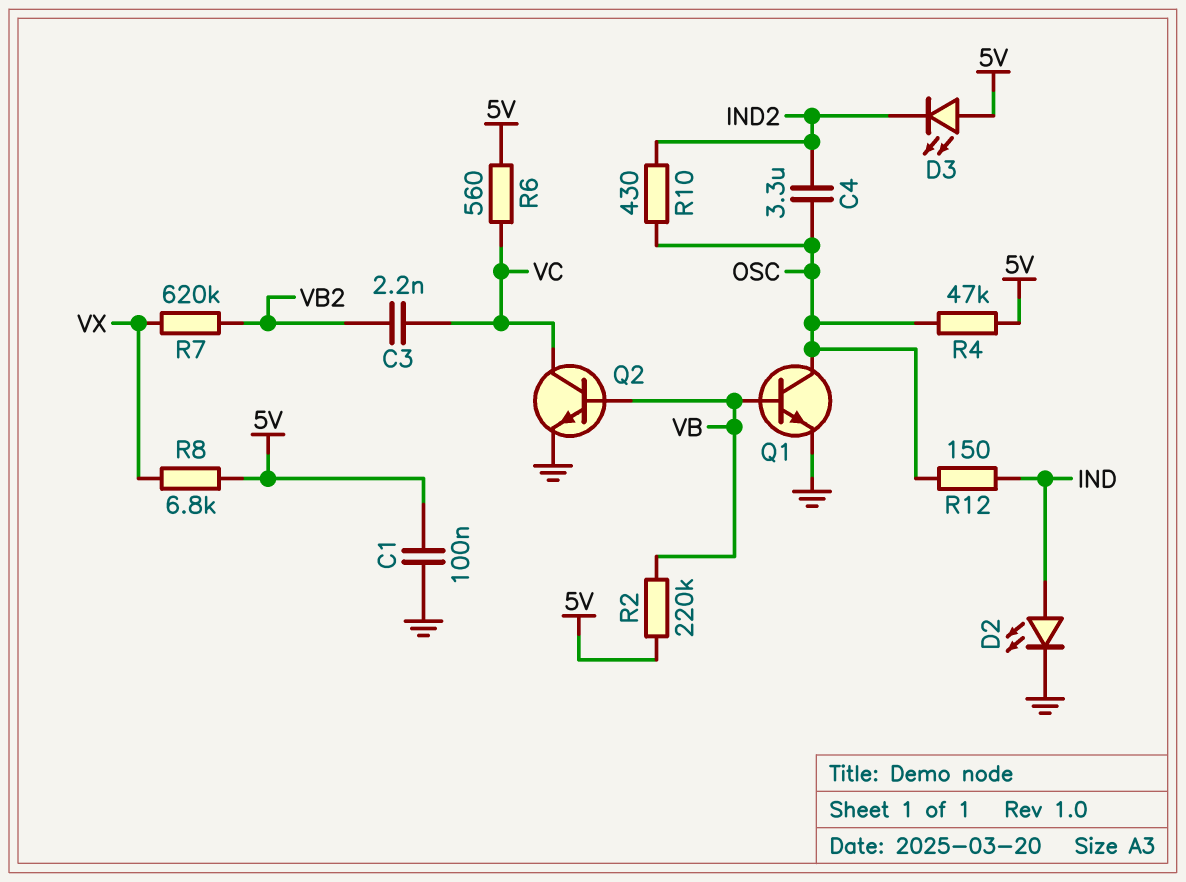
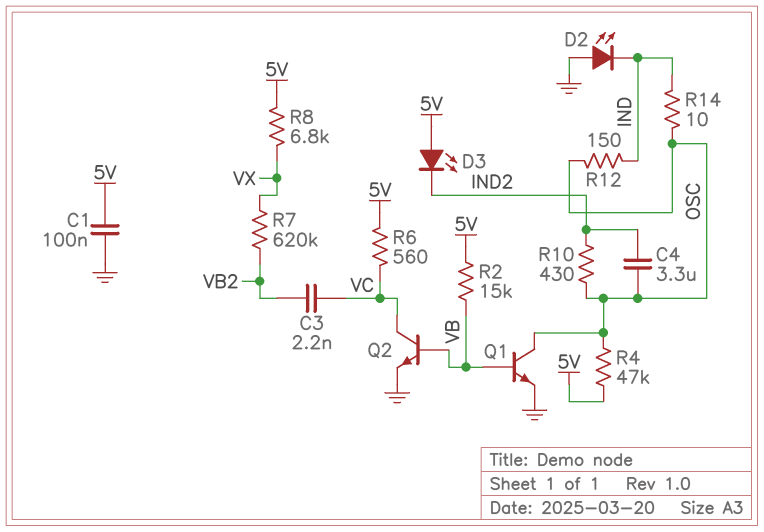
D2: LED (A IND, K GND) -> LED (A GND, K IND)
R2: 220k (5V, VB) -> 15k (5V, VB)
R14: none -> 10 (IND, OSC)

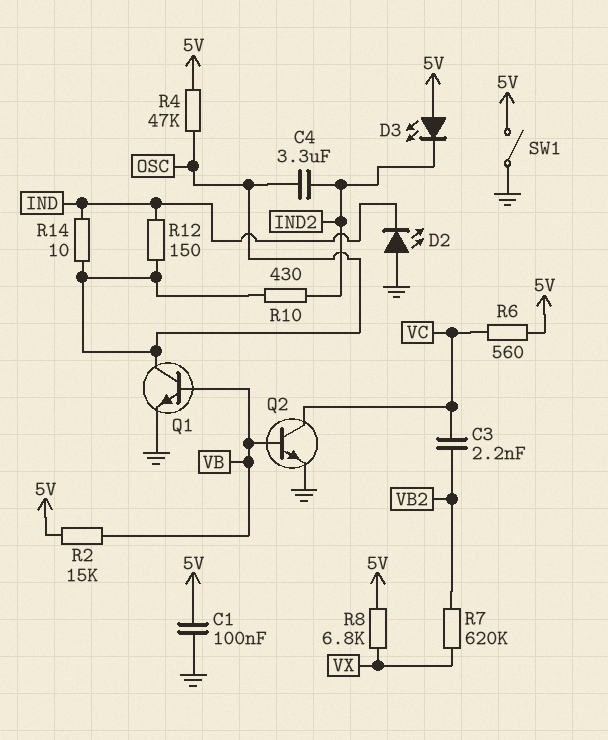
SW1: none -> switch (5V, GND)

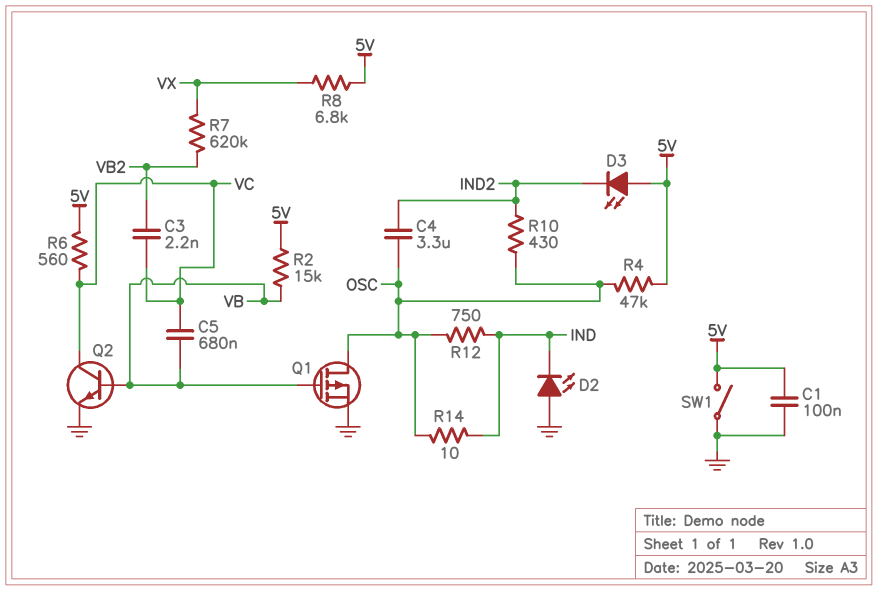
C5: none -> 680nF (VB, VC)
Q1: NPN (B VB, C OSC, E GND) -> PMOS (G VB, D OSC, S GND)
R12: 150 (IND, OSC) -> 750 (IND, OSC)

